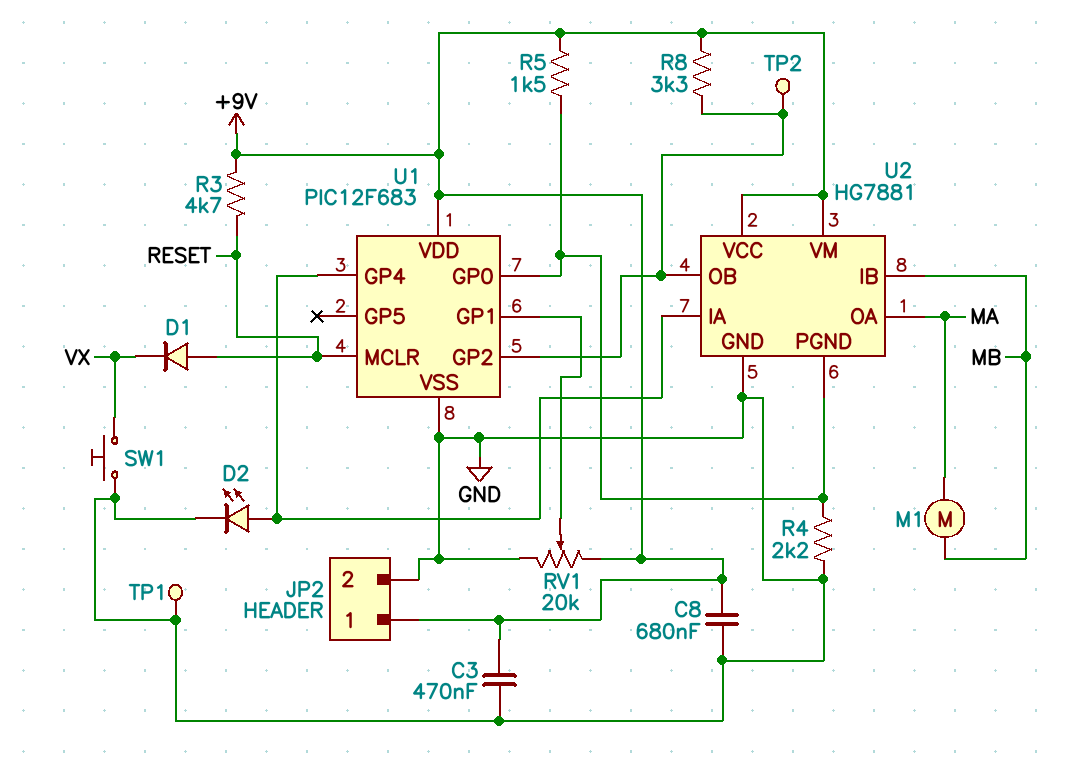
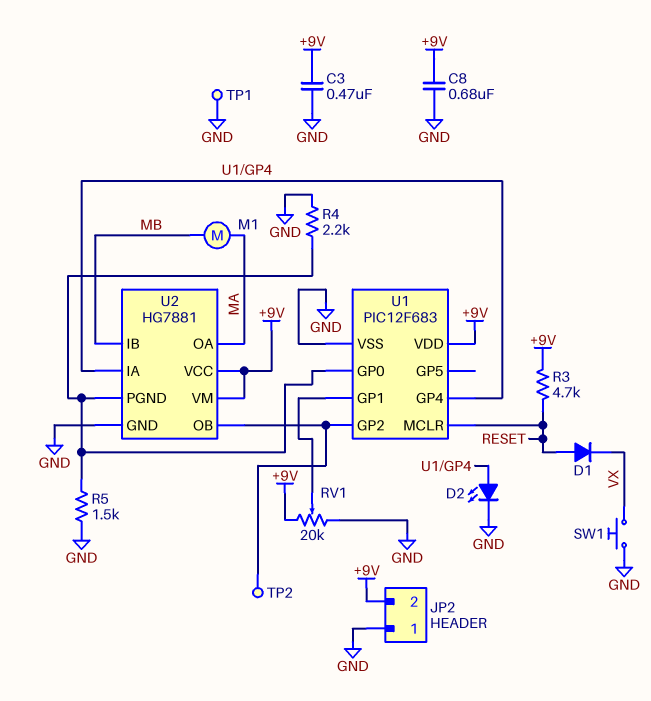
JP2 pin 1: +9V -> GND
JP2 pin 2: GND -> +9V
R5: 1.5k (+9V, U1/GP0) -> 1.5k (GND, U1/GP0)
R8: 3.3k (+9V, U1/GP2) -> none

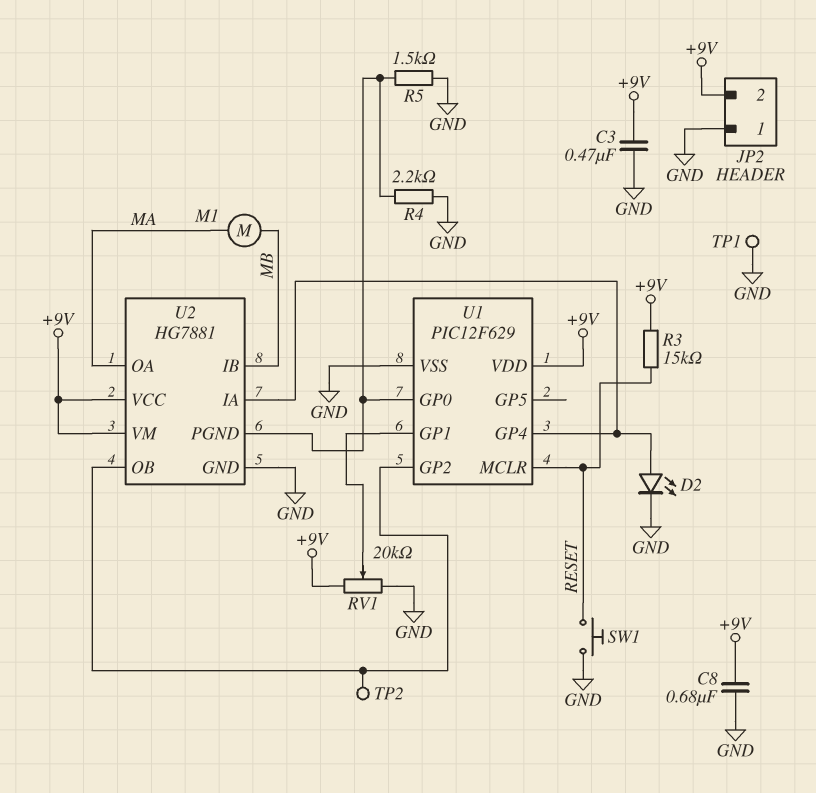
D1: diode (A RESET, K VX) -> none
R3: 4.7k (+9V, RESET) -> 15k (+9V, RESET)
SW1: button (GND, VX) -> button (GND, RESET)
U1: PIC12F683 -> PIC12F629

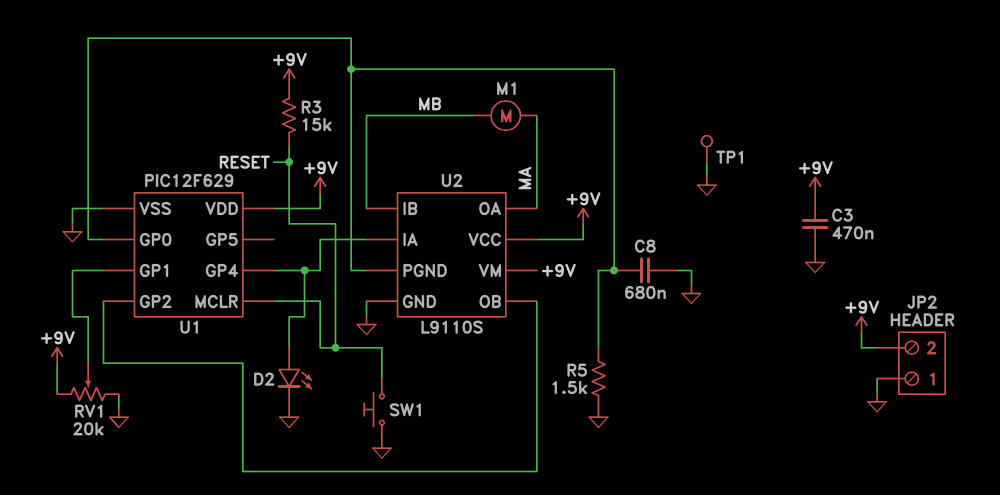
C8: 680nF (+9V, GND) -> 680nF (GND, U1/GP0)
R4: 2.2k (GND, U1/GP0) -> none
TP2: test point (U1/GP2) -> none
U2: HG7881 -> L9110S

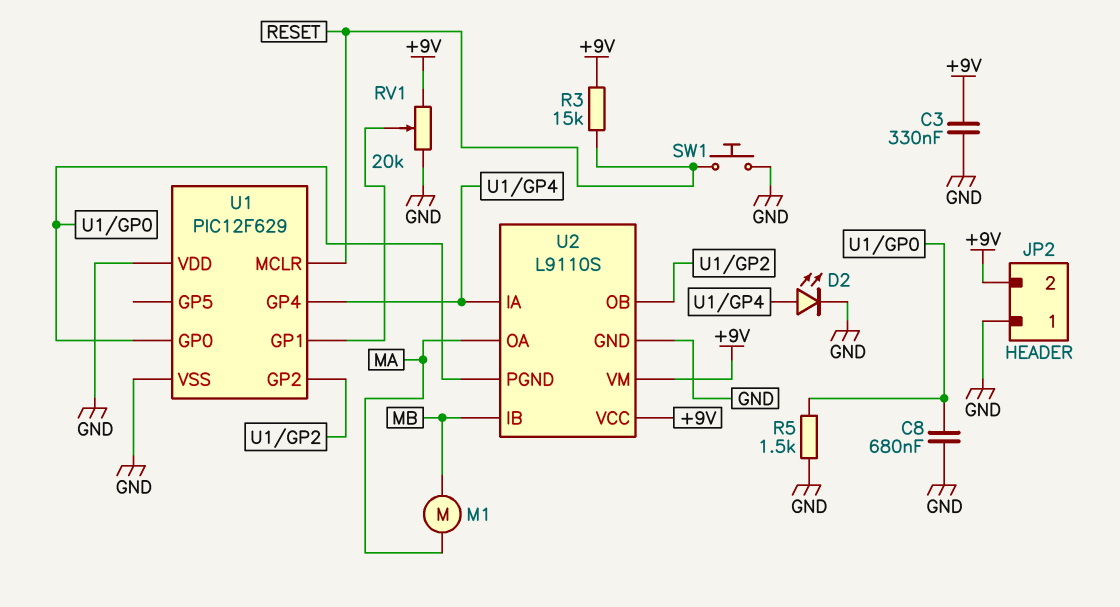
C3: 470nF (+9V, GND) -> 330nF (+9V, GND)
TP1: test point (GND) -> none
U1 pin VDD: +9V -> GND

